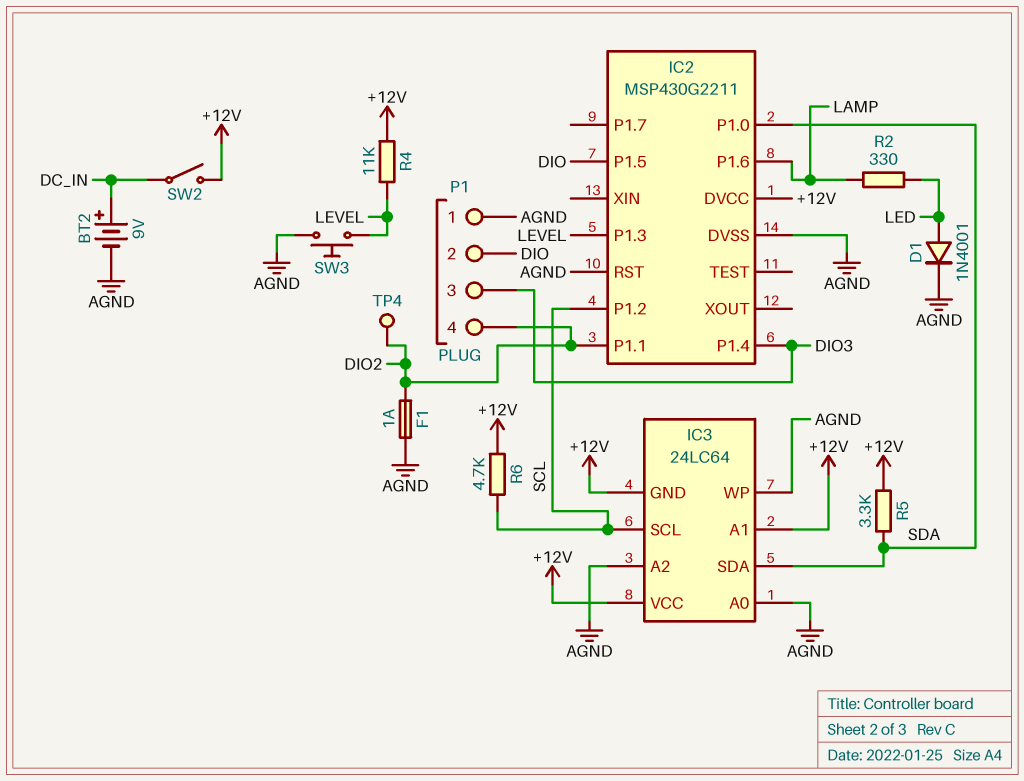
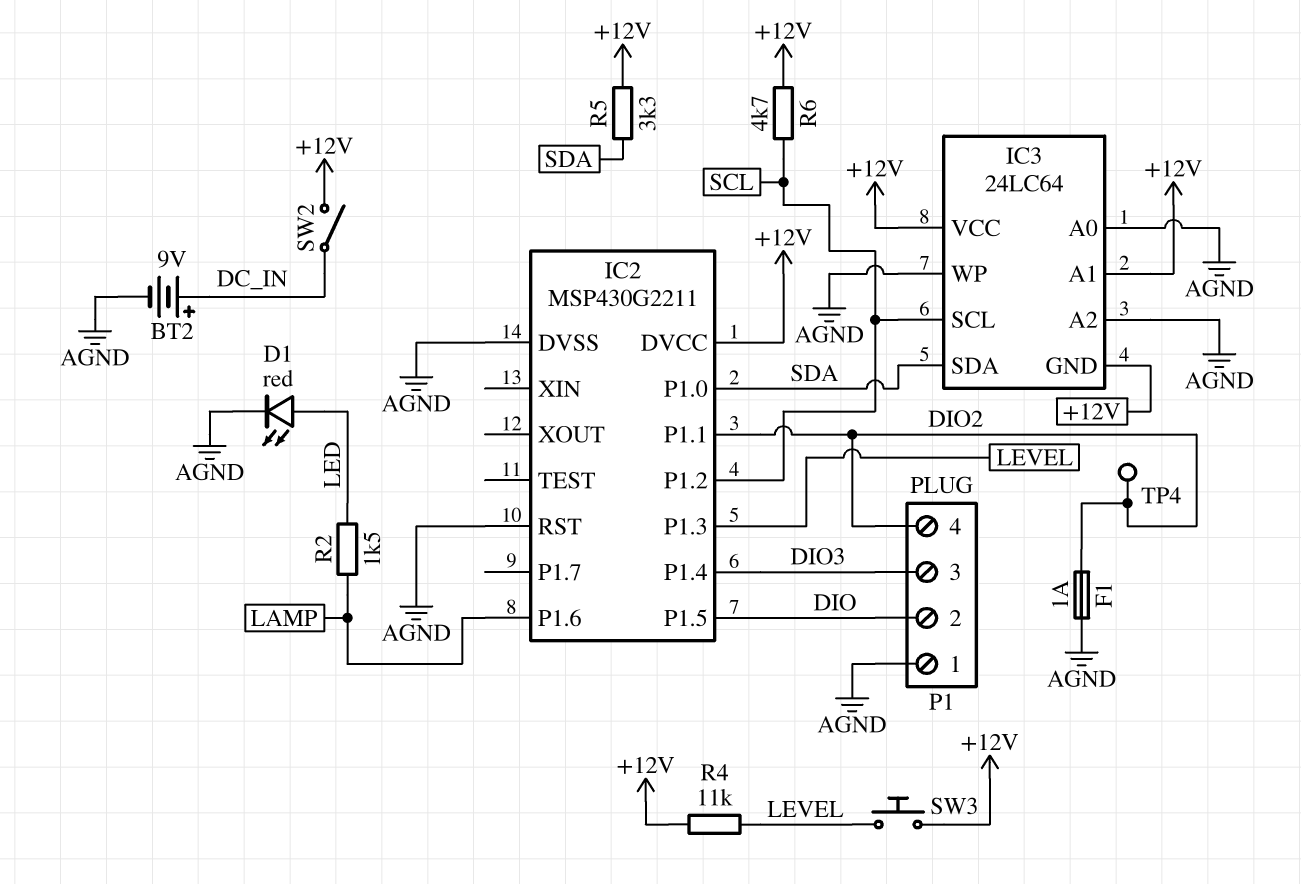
D1: diode 1N4001 (A LED, K AGND) -> LED red (A LED, K AGND)
R2: 330 (LAMP, LED) -> 1.5k (LAMP, LED)
SW3: button (AGND, LEVEL) -> button (+12V, LEVEL)

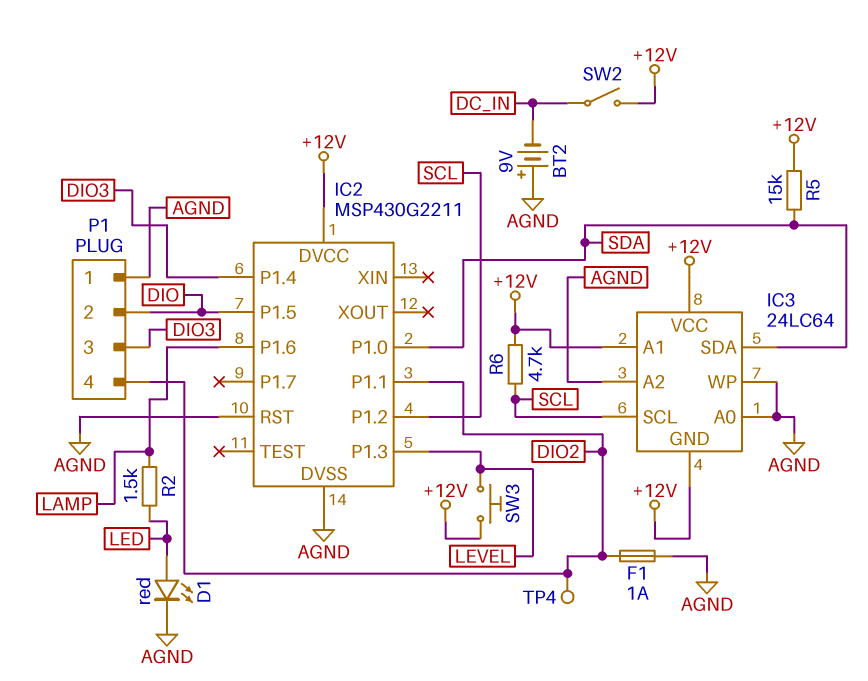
BT2: 9V (plus DC_IN, minus AGND) -> 9V (plus AGND, minus DC_IN)
R4: 11k (+12V, LEVEL) -> none
R5: 3.3k (+12V, SDA) -> 15k (+12V, SDA)

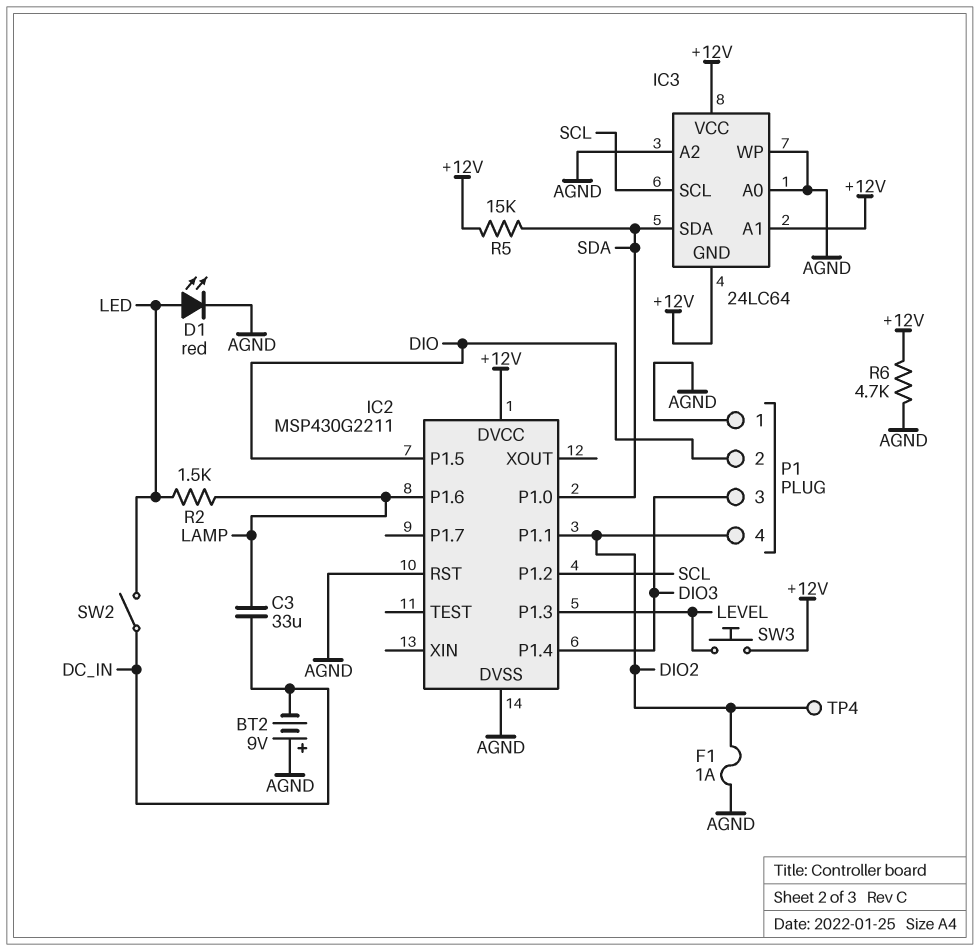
C3: none -> 33uF (DC_IN, LAMP)
R6: 4.7k (+12V, SCL) -> 4.7k (+12V, AGND)
SW2: switch (+12V, DC_IN) -> switch (DC_IN, LED)

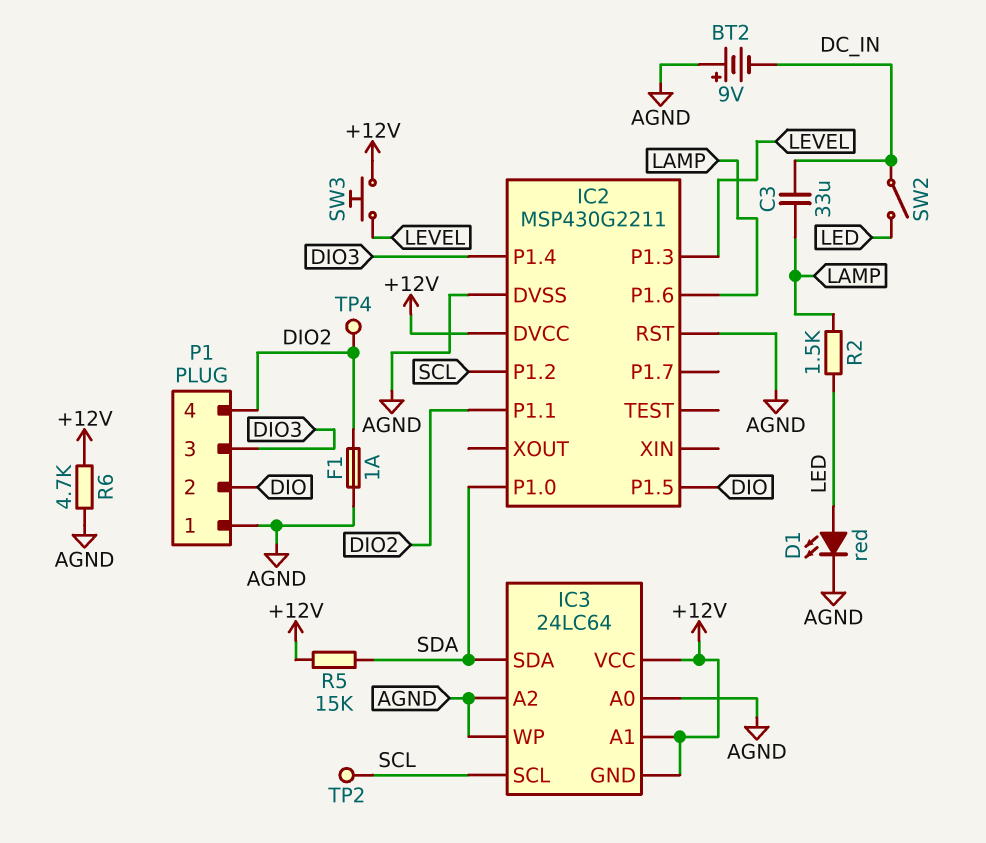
TP2: none -> test point (SCL)

